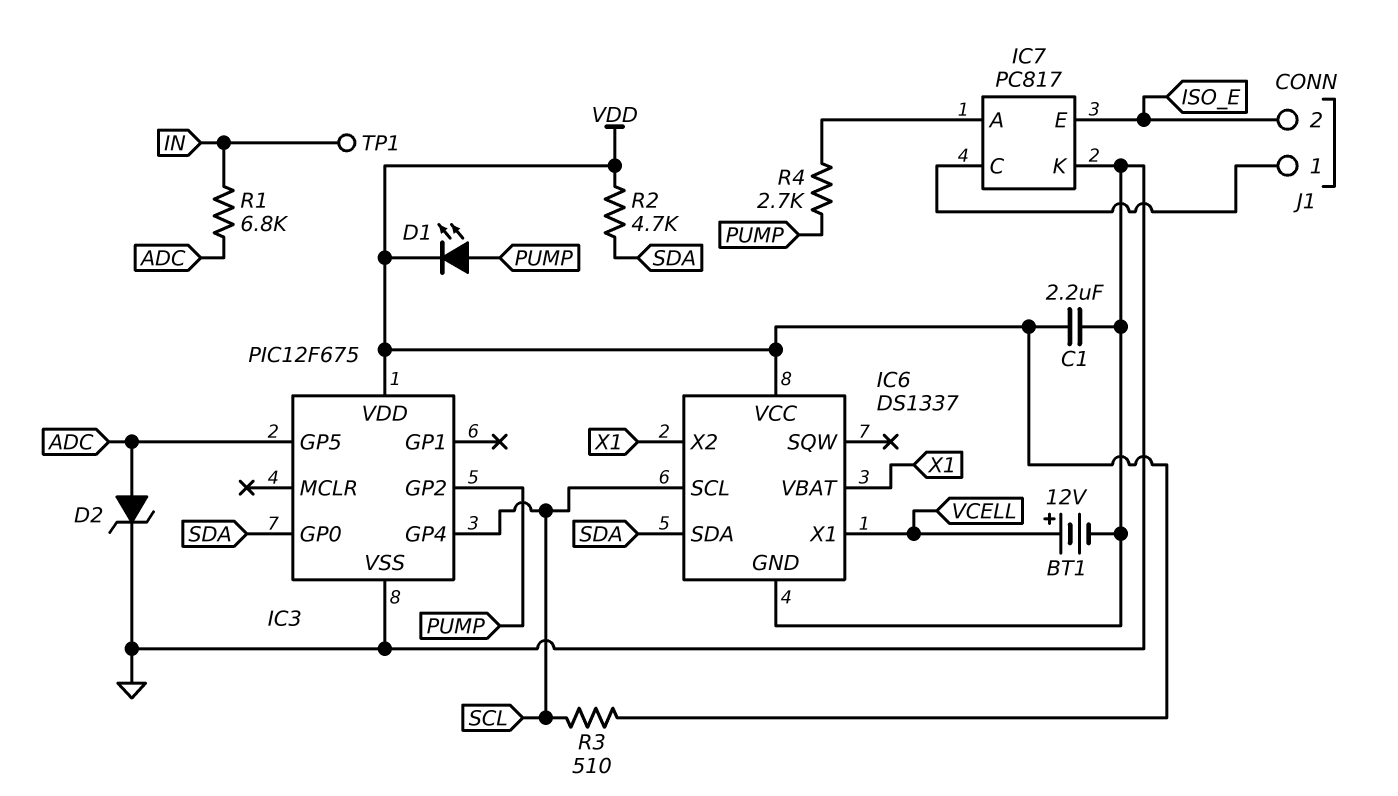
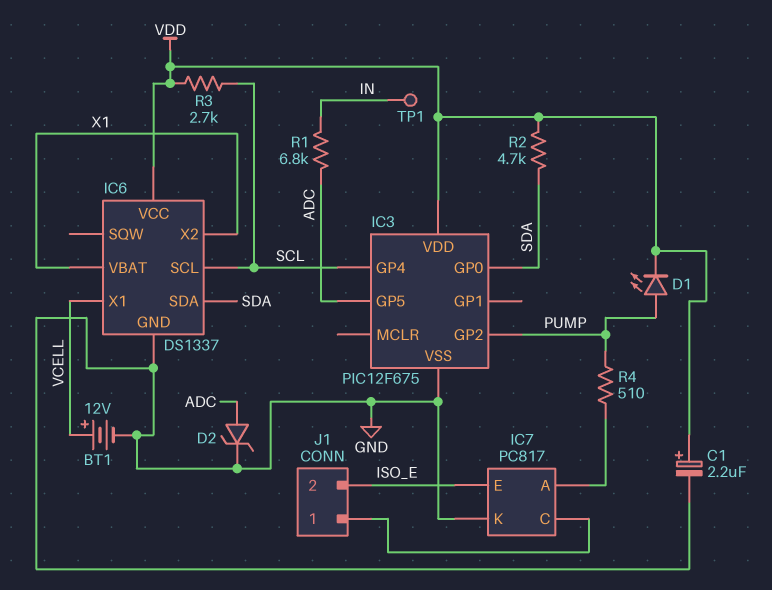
C1: 2.2uF (GND, VDD) -> 2.2uF (plus VDD, minus GND)
R3: 510 (SCL, VDD) -> 2.7k (SCL, VDD)
R4: 2.7k (IC7/A, PUMP) -> 510 (IC7/A, PUMP)

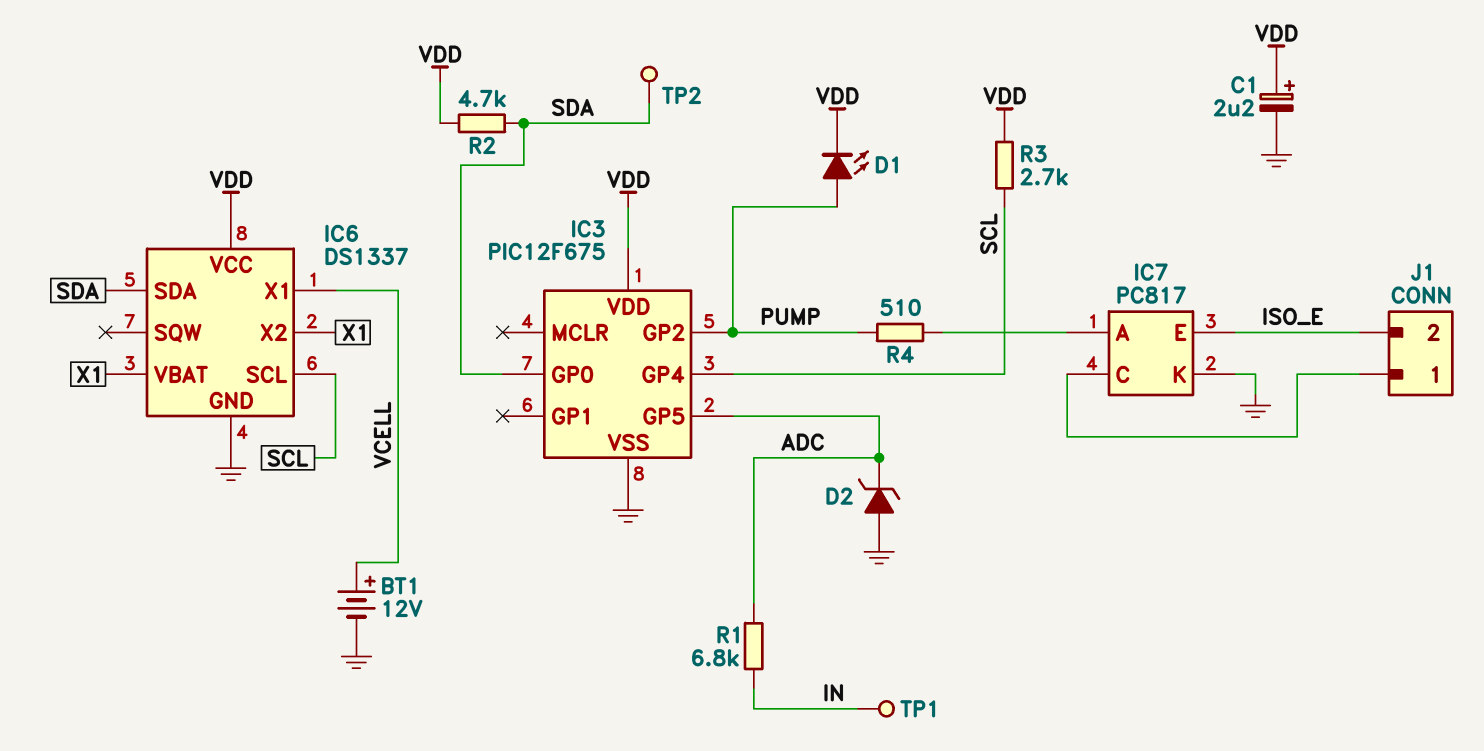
D2: zener (A ADC, K GND) -> zener (A GND, K ADC)
TP2: none -> test point (SDA)

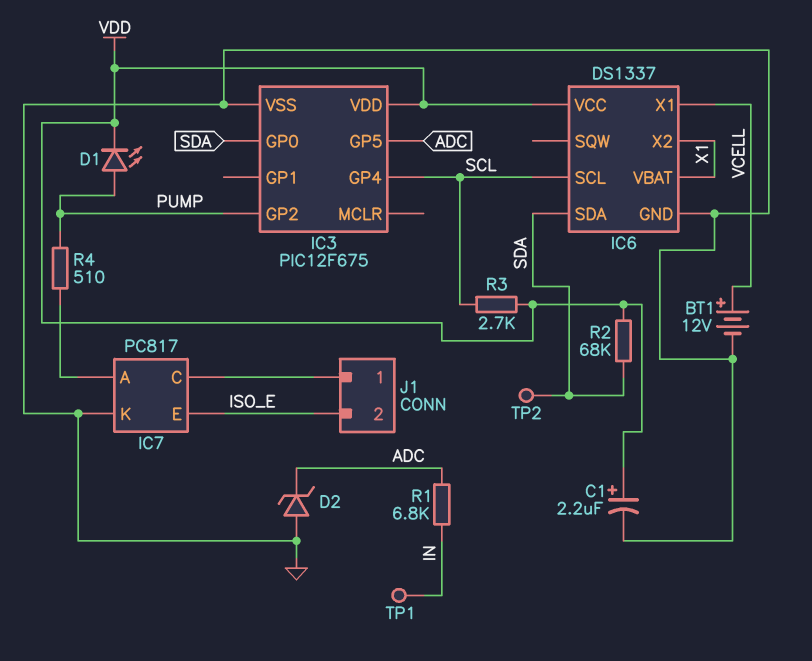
R2: 4.7k (SDA, VDD) -> 68k (SDA, VDD)

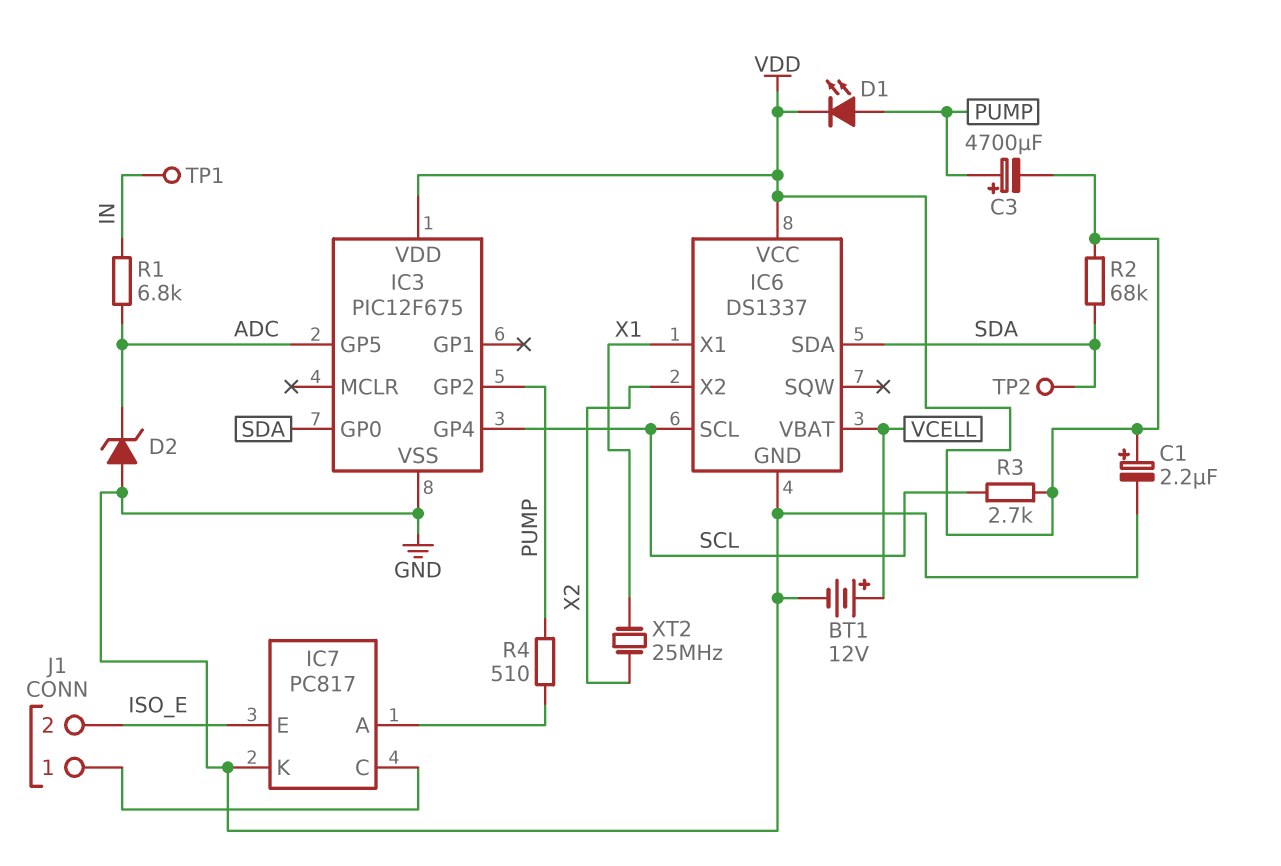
C3: none -> 4700uF (plus PUMP, minus VDD)
IC6 pin VBAT: X1 -> VCELL
IC6 pin X1: VCELL -> X1
IC6 pin X2: X1 -> X2
XT2: none -> 25MHz (X1, X2)

